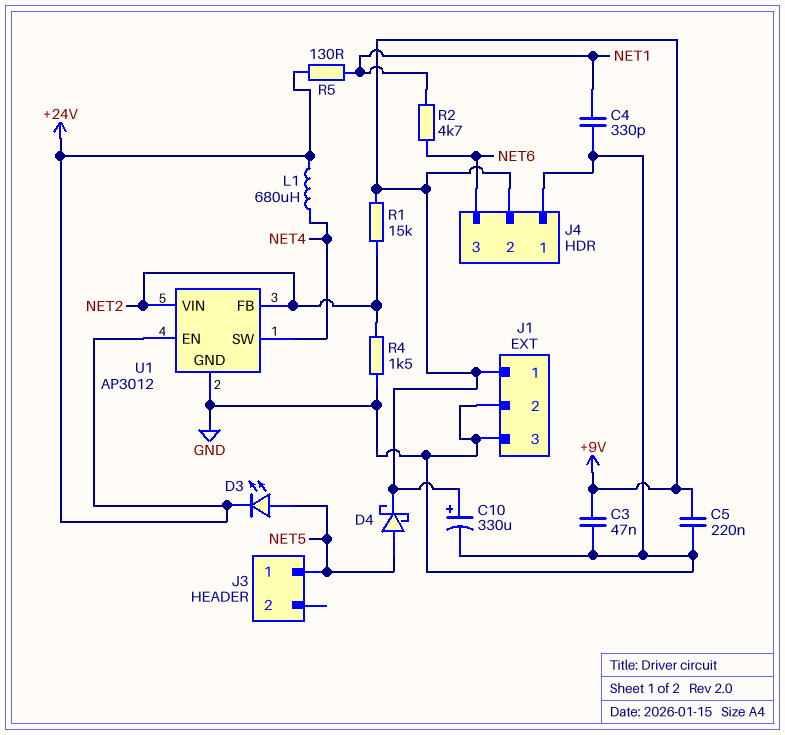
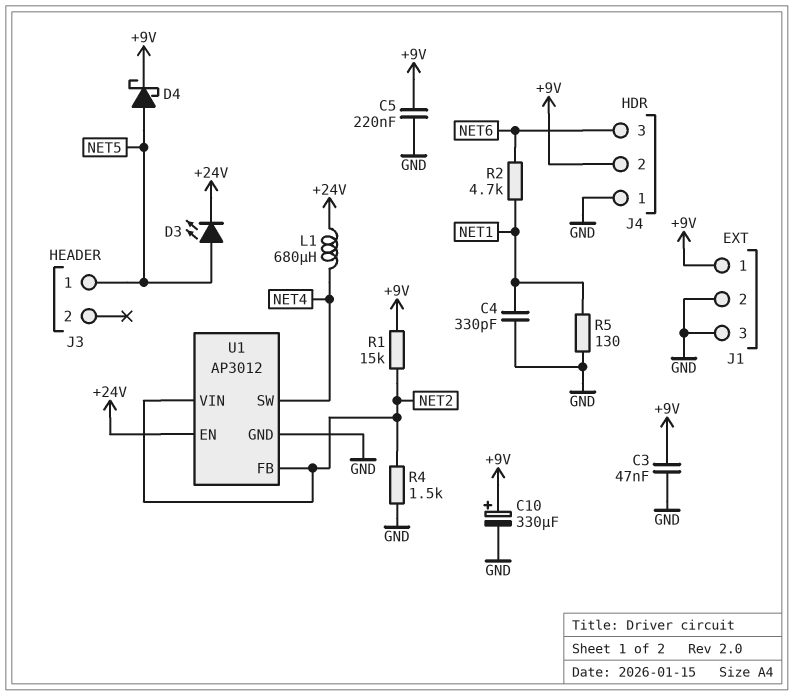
R5: 130 (+24V, NET1) -> 130 (GND, NET1)

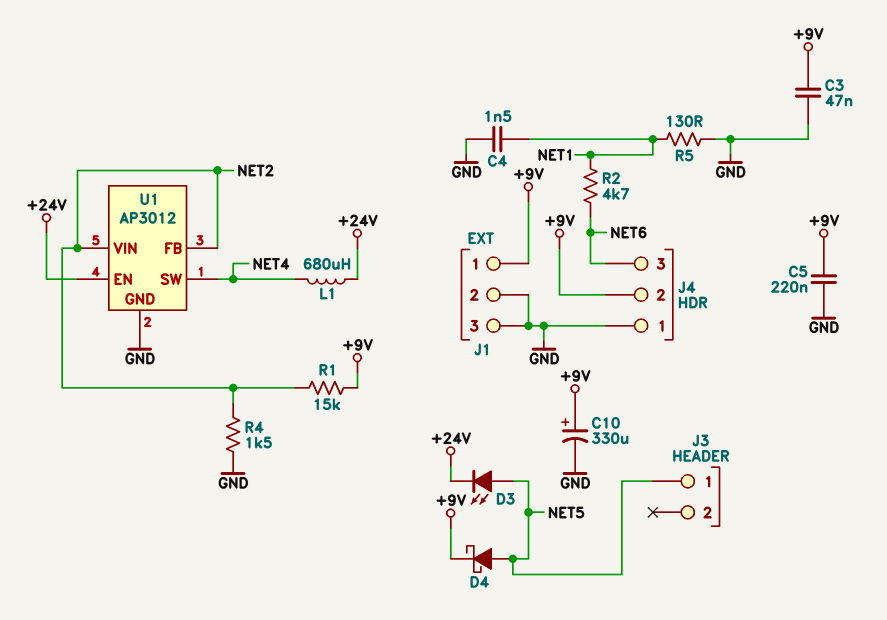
C4: 330pF (GND, NET1) -> 1.5nF (GND, NET1)

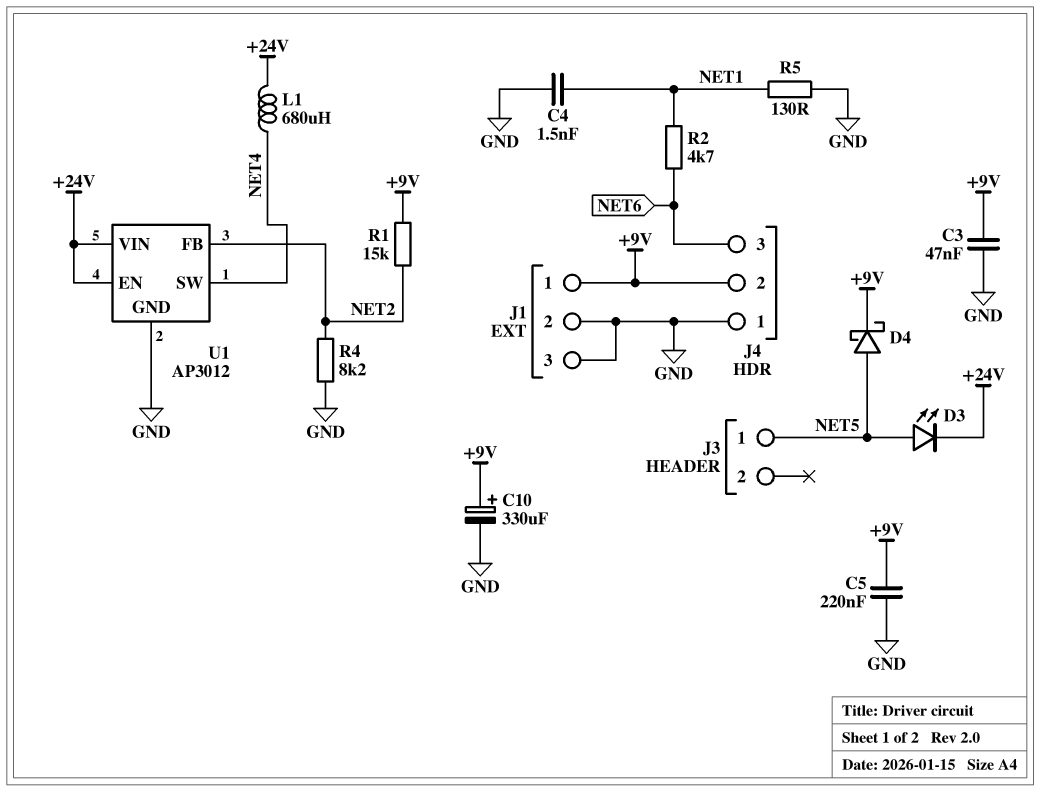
R4: 1.5k (GND, NET2) -> 8.2k (GND, NET2)
U1 pin VIN: NET2 -> +24V

